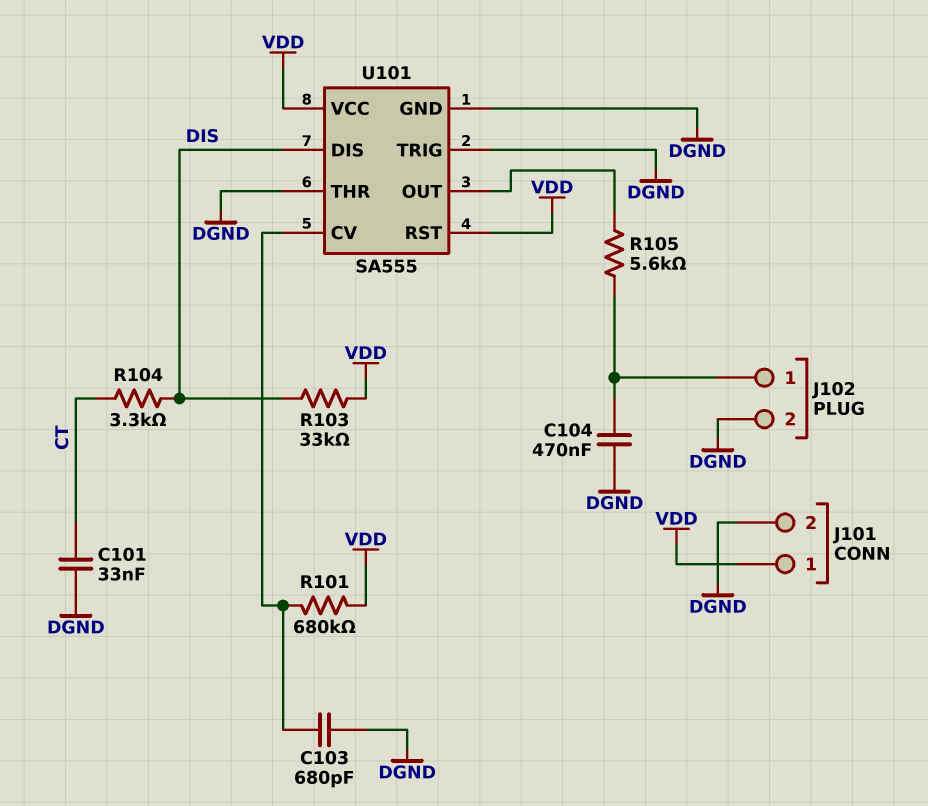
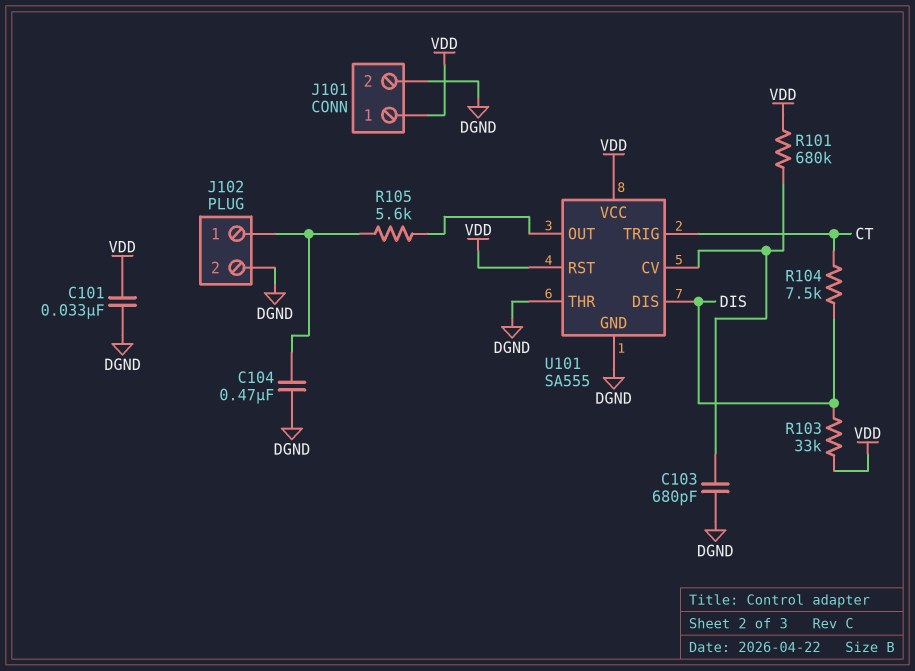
C101: 33nF (CT, DGND) -> 33nF (DGND, VDD)
R104: 3.3k (CT, DIS) -> 7.5k (CT, DIS)
U101 pin TRIG: DGND -> CT

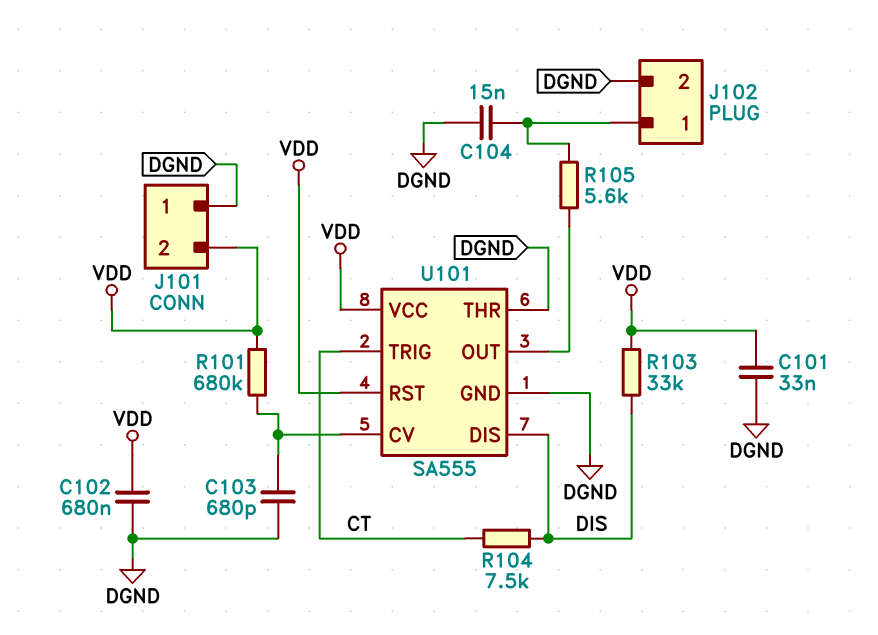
C102: none -> 680nF (DGND, VDD)
C104: 470nF (DGND, J102/1) -> 15nF (DGND, J102/1)
J101 pin 1: VDD -> DGND
J101 pin 2: DGND -> VDD

